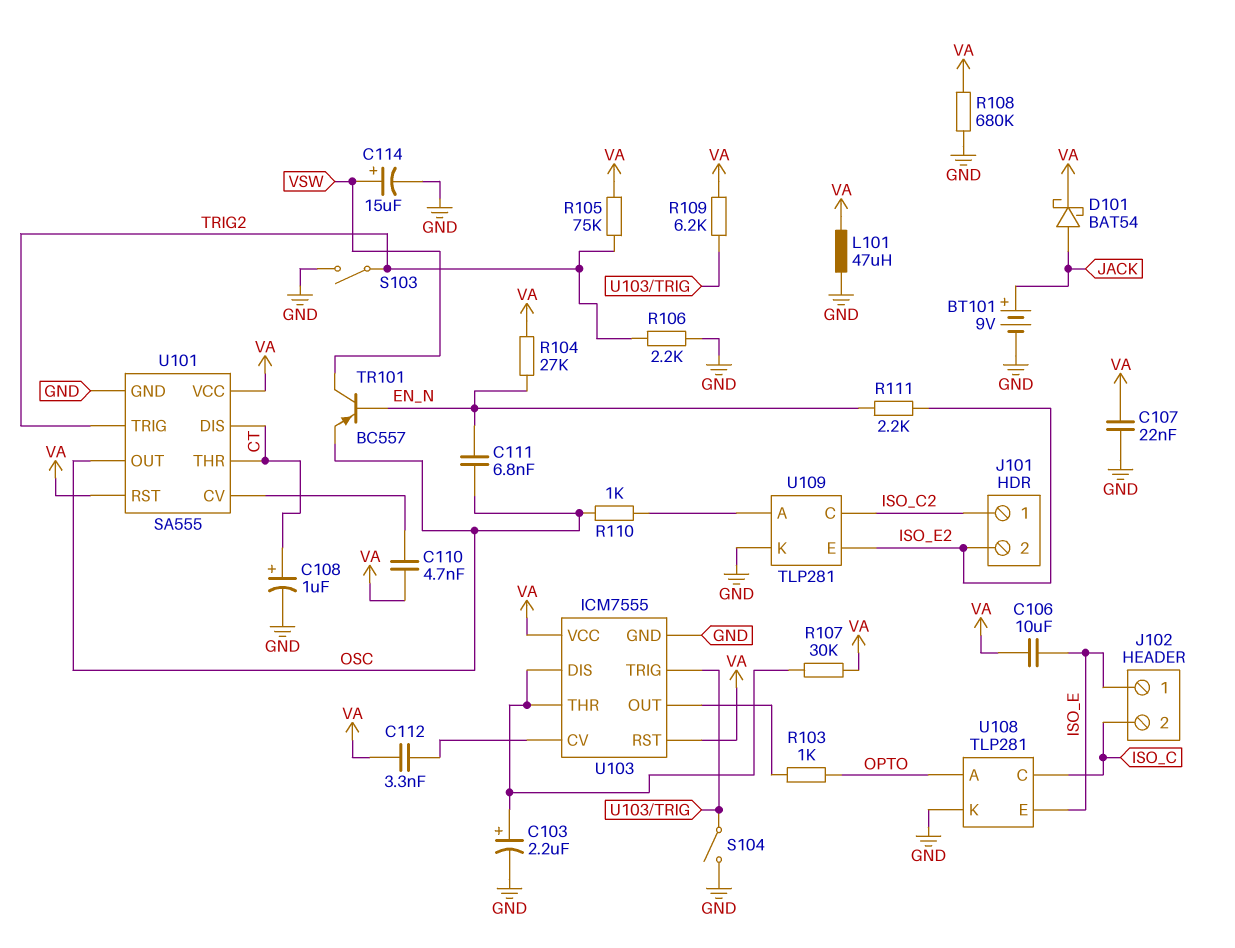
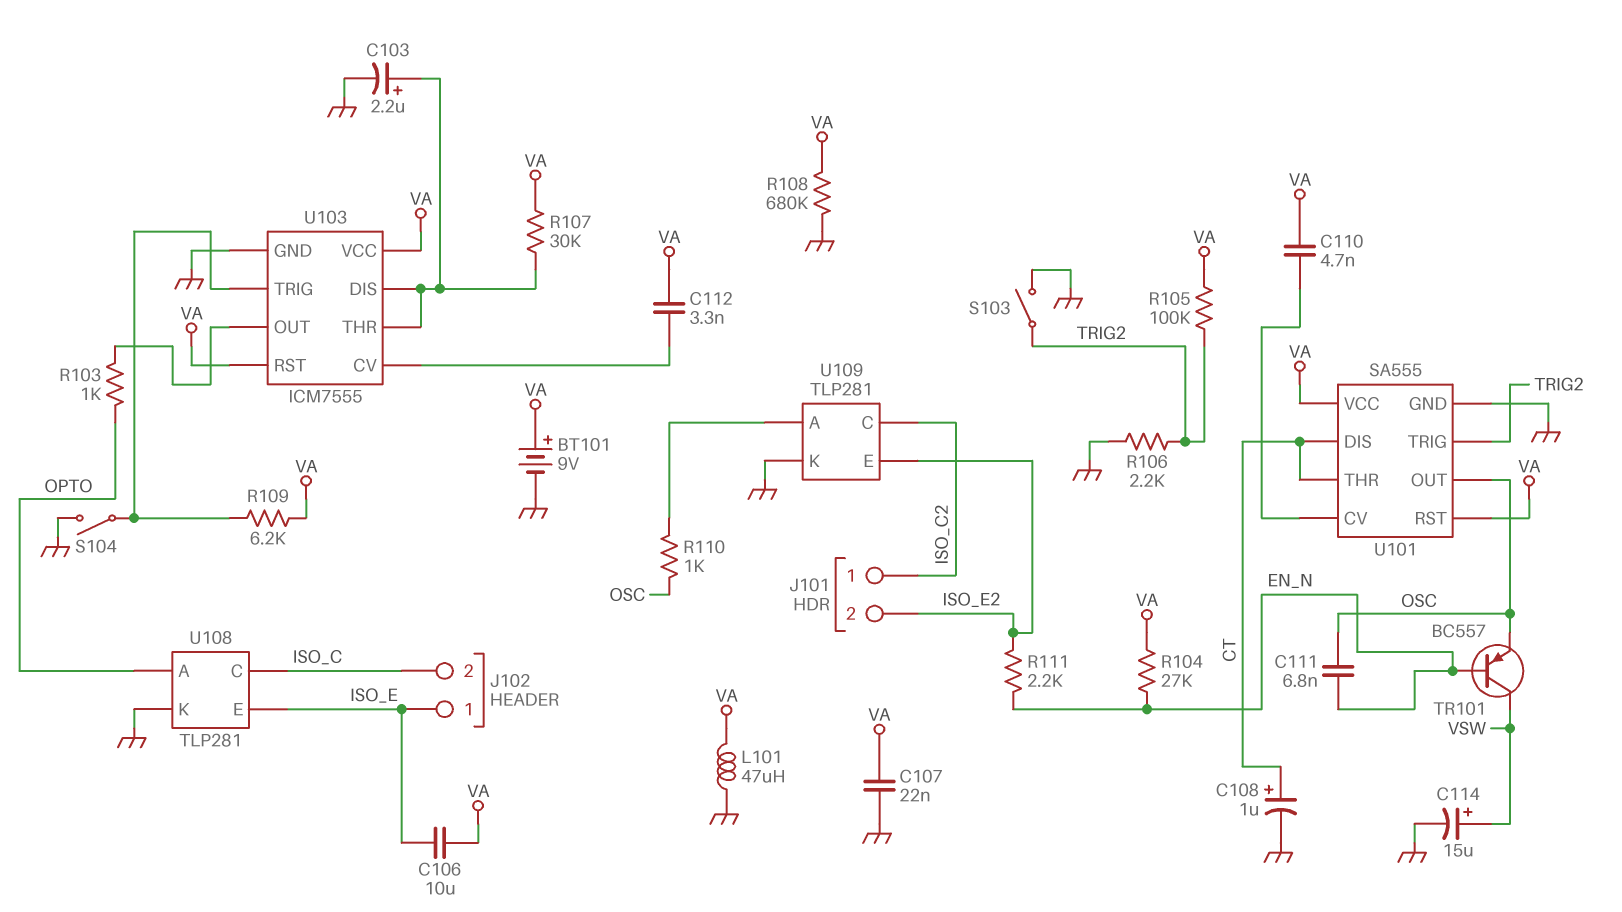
BT101: 9V (plus JACK, minus GND) -> 9V (plus VA, minus GND)
D101: schottky BAT54 (A JACK, K VA) -> none
R105: 75k (TRIG2, VA) -> 100k (TRIG2, VA)

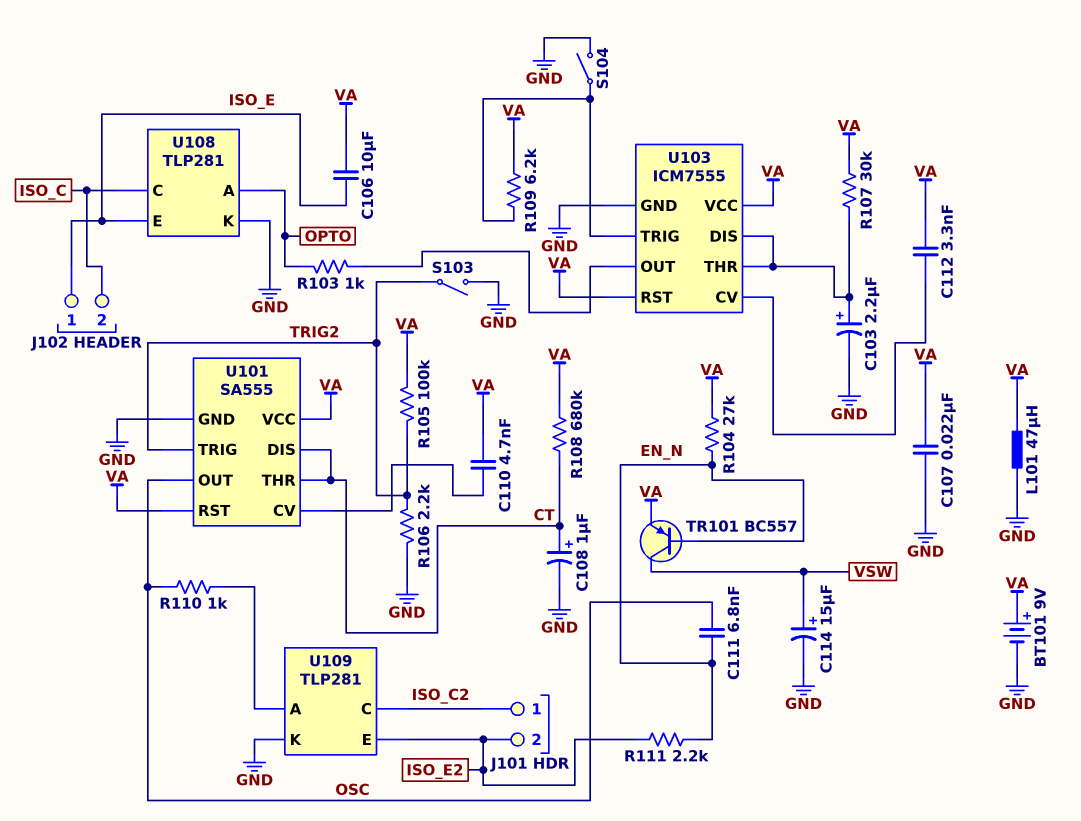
R108: 680k (GND, VA) -> 680k (CT, VA)
TR101: PNP BC557 (B EN_N, C VSW, E OSC) -> PNP BC557 (B EN_N, C VSW, E VA)

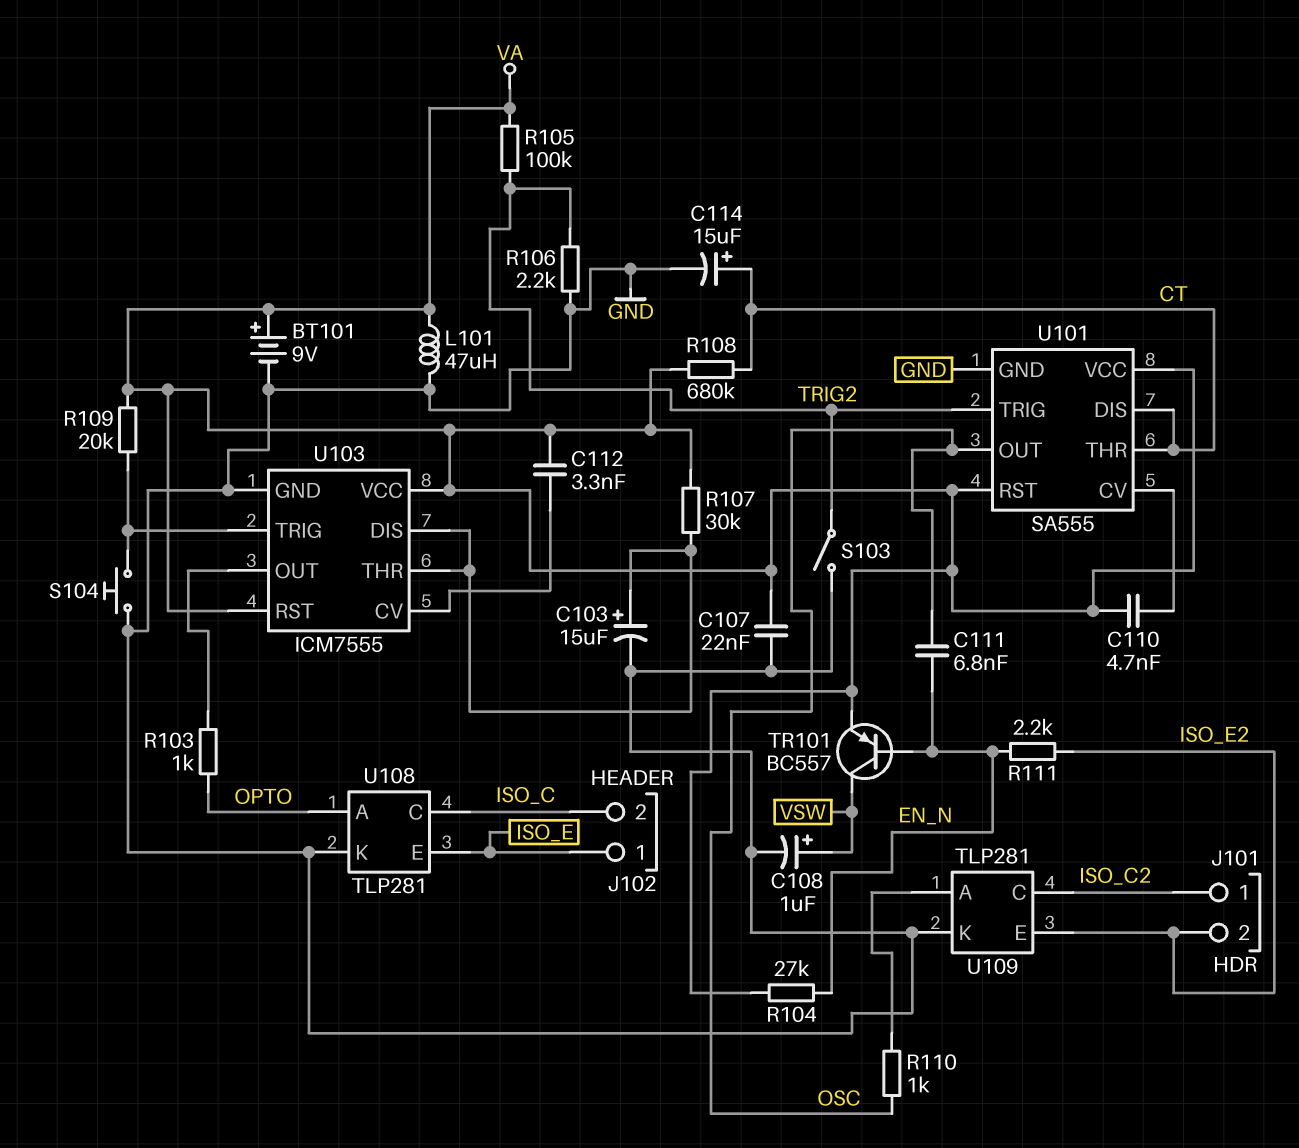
C103: 2.2uF (plus U103/DIS, minus GND) -> 15uF (plus U103/DIS, minus GND)
C106: 10uF (ISO_E, VA) -> none
C108: 1uF (plus CT, minus GND) -> 1uF (plus VSW, minus GND)
C114: 15uF (plus VSW, minus GND) -> 15uF (plus CT, minus GND)
R109: 6.2k (U103/TRIG, VA) -> 20k (U103/TRIG, VA)
S104: switch (GND, U103/TRIG) -> button (GND, U103/TRIG)

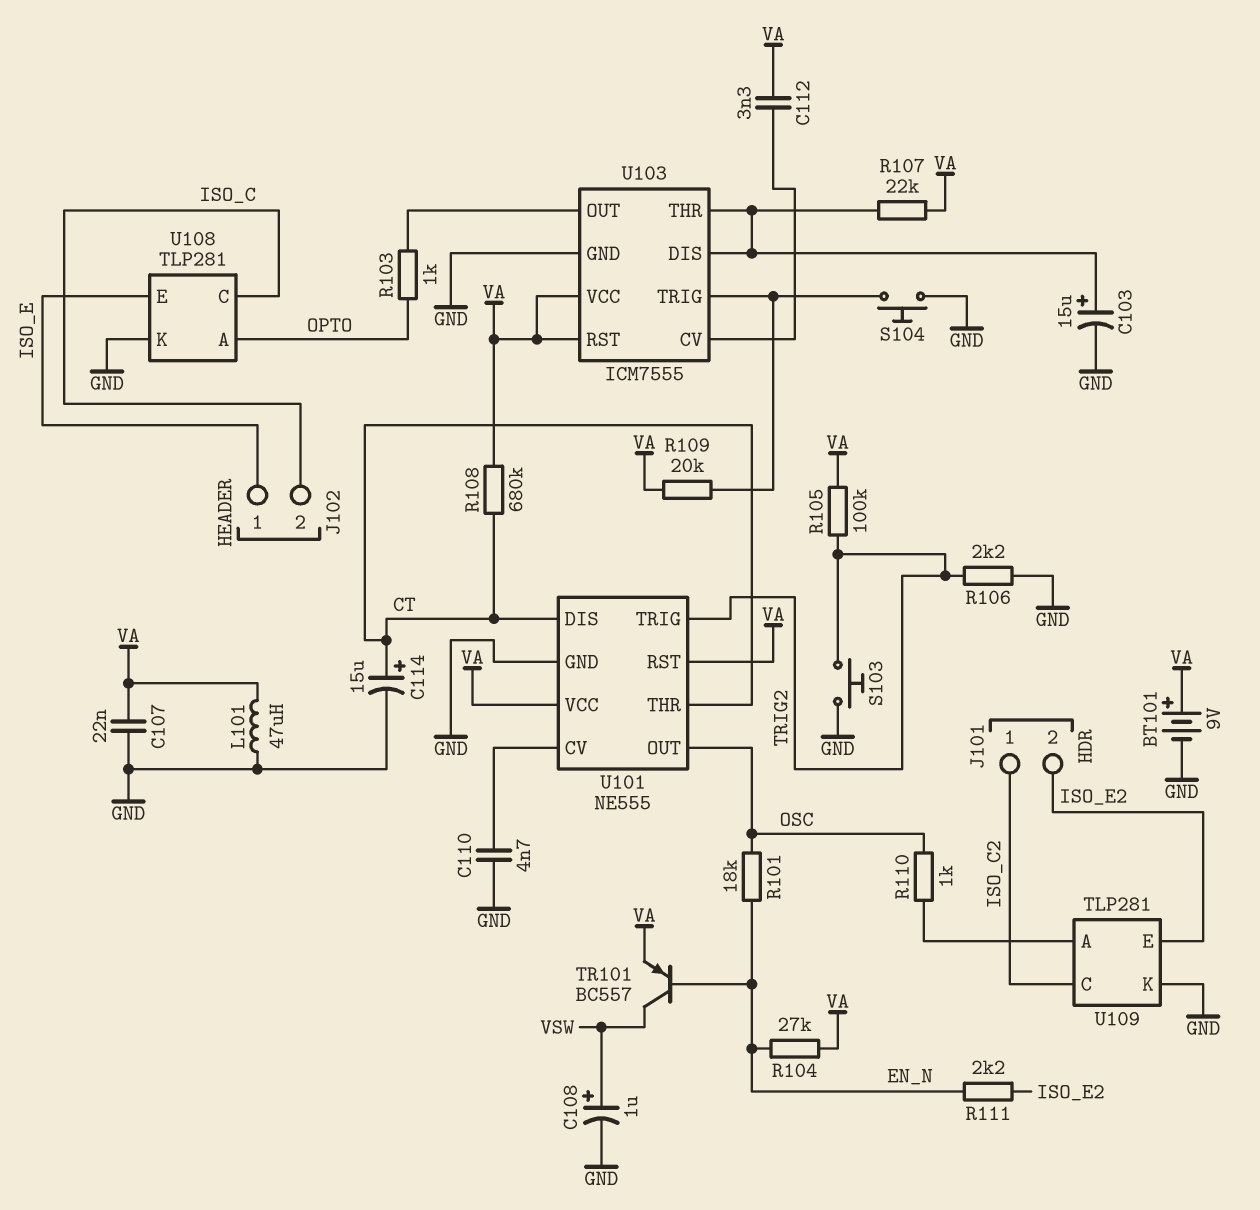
C110: 4.7nF (U101/CV, VA) -> 4.7nF (GND, U101/CV)
C111: 6.8nF (EN_N, OSC) -> none
R101: none -> 18k (EN_N, OSC)
R107: 30k (U103/DIS, VA) -> 22k (U103/DIS, VA)
S103: switch (GND, TRIG2) -> button (GND, TRIG2)
U101: SA555 -> NE555

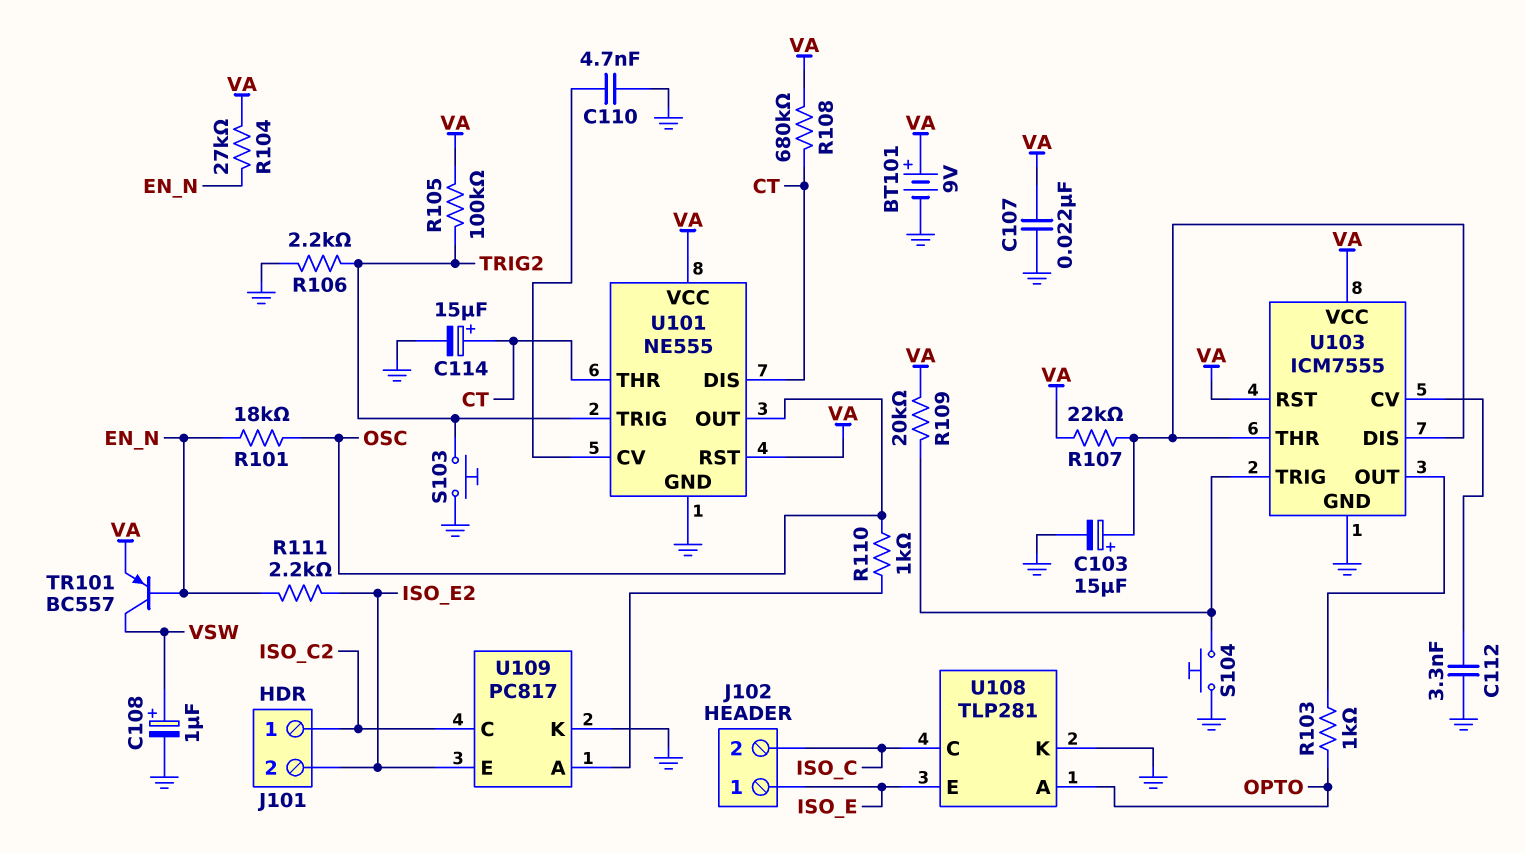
C112: 3.3nF (U103/CV, VA) -> 3.3nF (GND, U103/CV)
L101: 47uH (GND, VA) -> none
U109: TLP281 -> PC817

